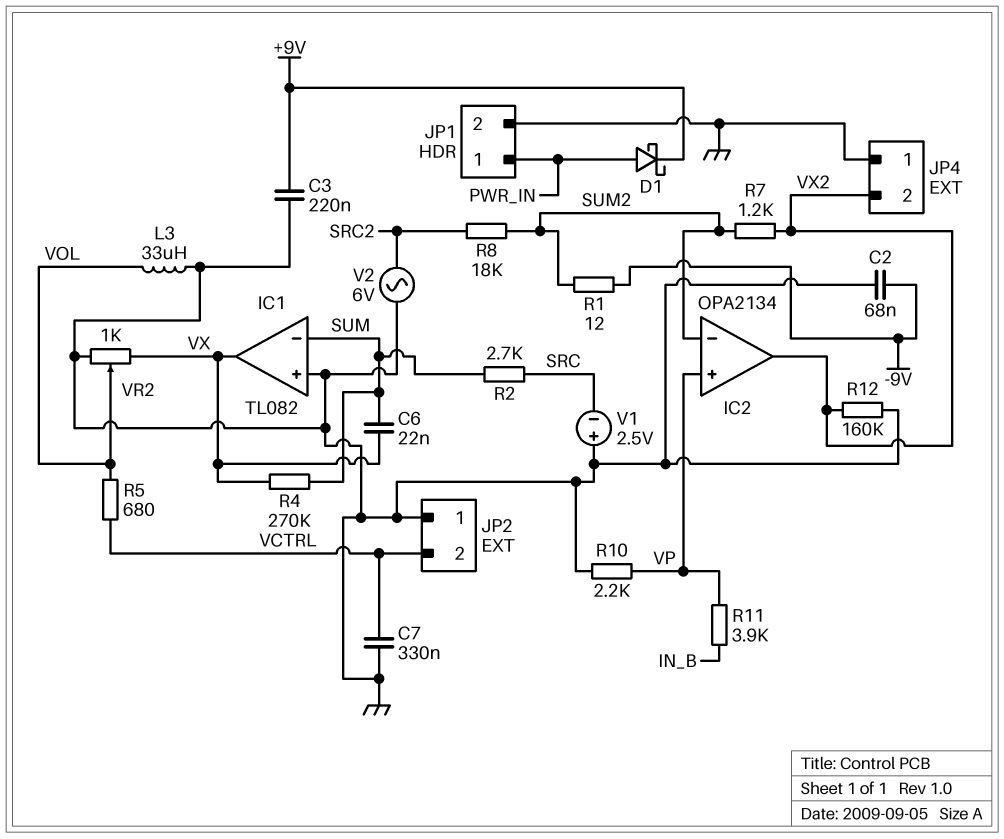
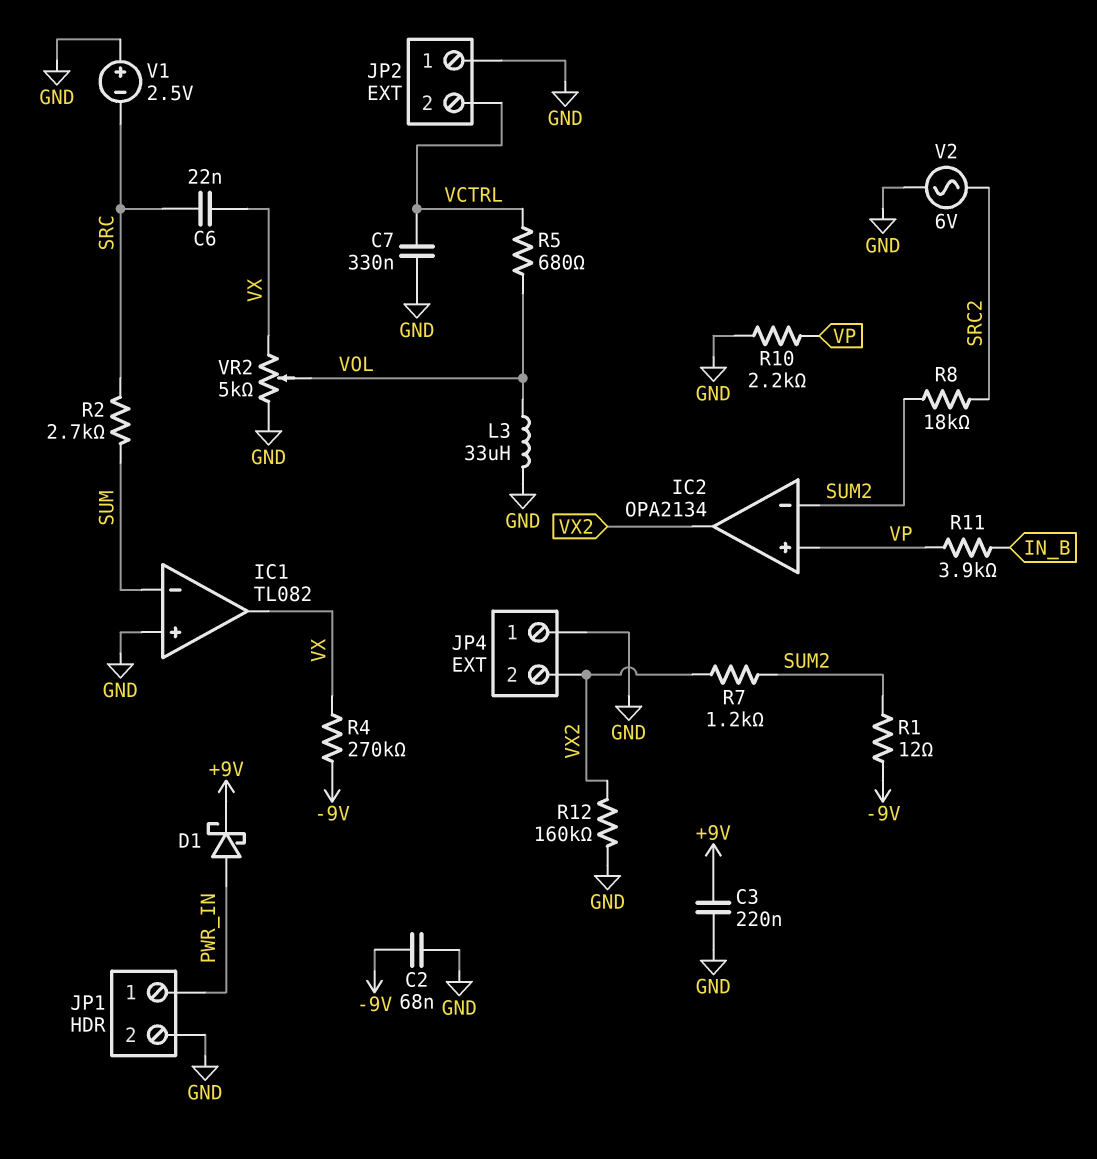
C6: 22nF (SUM, VX) -> 22nF (SRC, VX)
R4: 270k (SUM, VX) -> 270k (-9V, VX)
VR2: 1k (GND, VX, wiper VOL) -> 5k (GND, VX, wiper VOL)

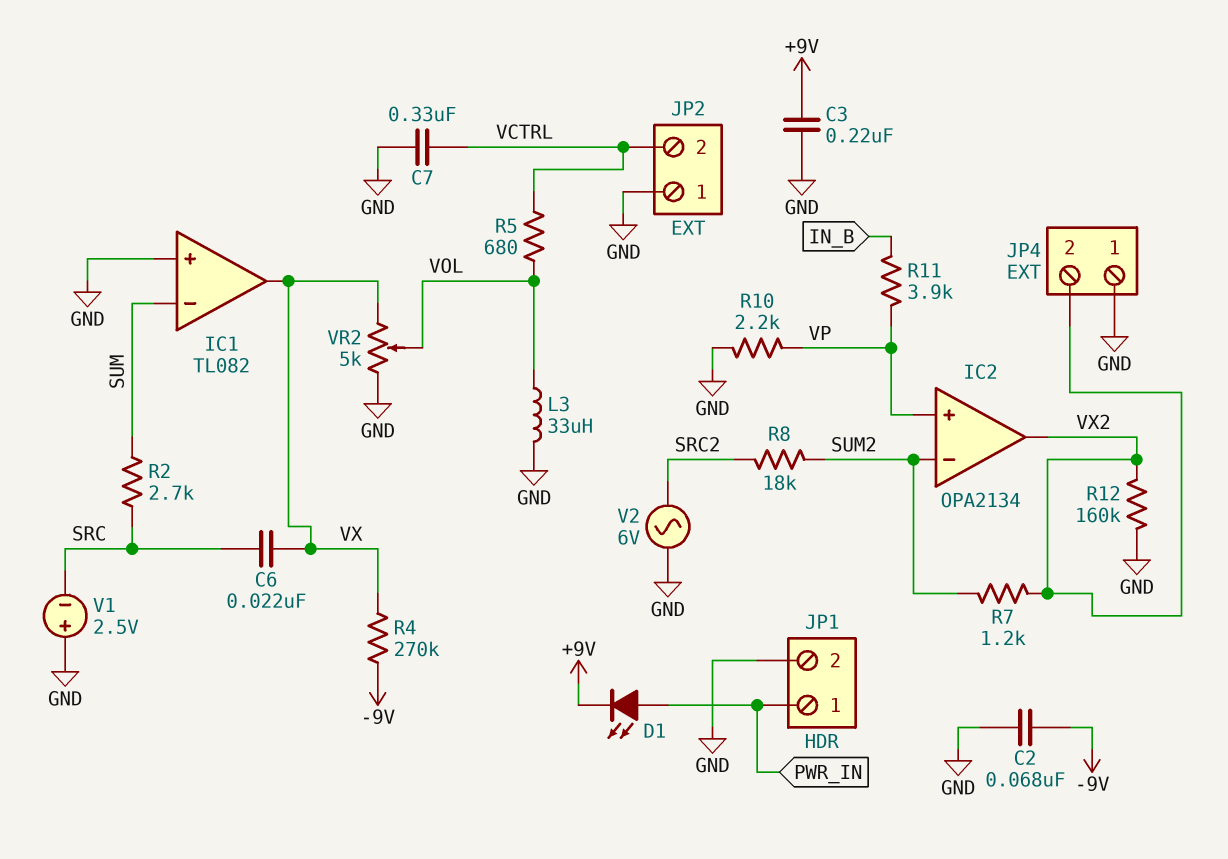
D1: schottky (A PWR_IN, K +9V) -> LED (A PWR_IN, K +9V)
R1: 12 (-9V, SUM2) -> none

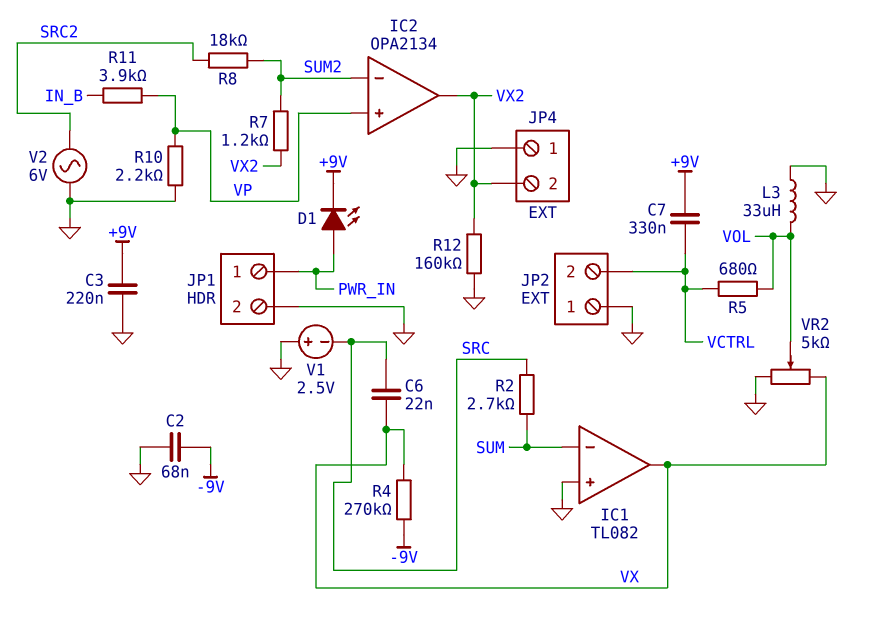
C7: 330nF (GND, VCTRL) -> 330nF (+9V, VCTRL)

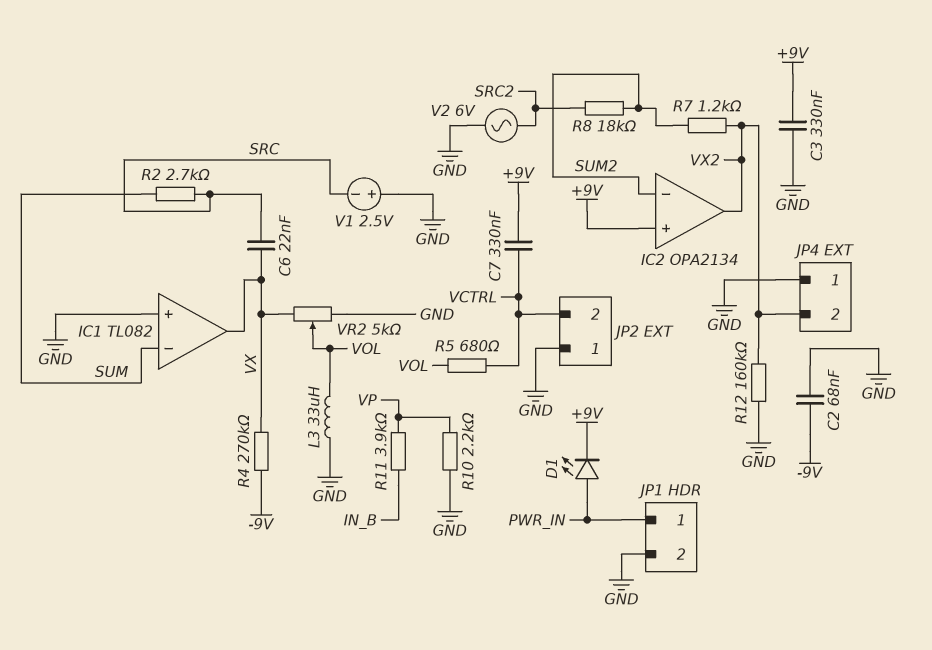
C3: 220nF (+9V, GND) -> 330nF (+9V, GND)
IC2 pin in+: VP -> +9V

